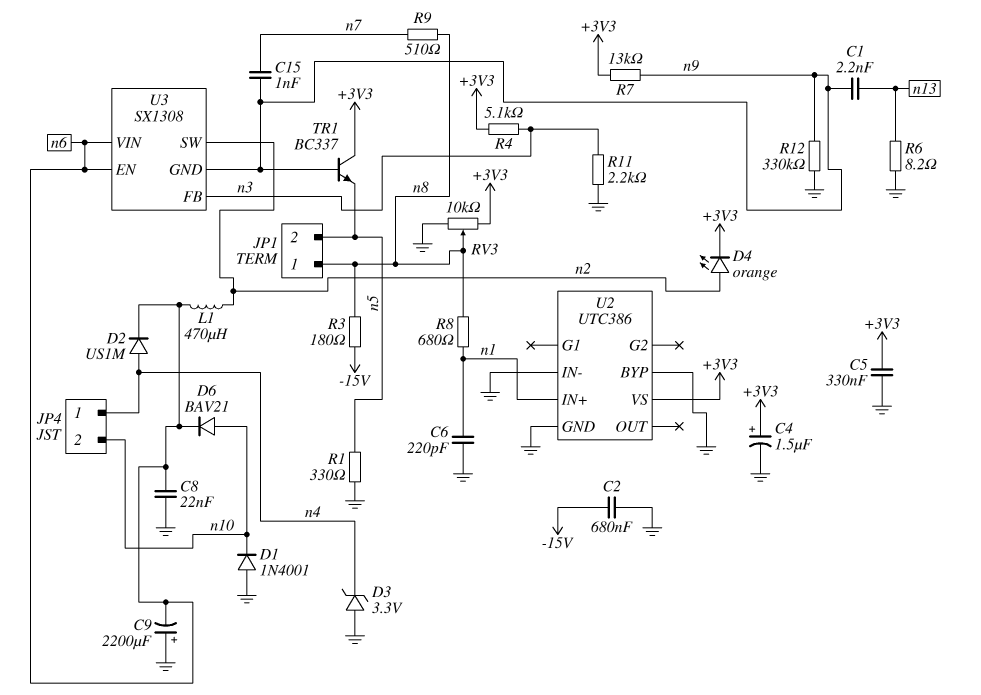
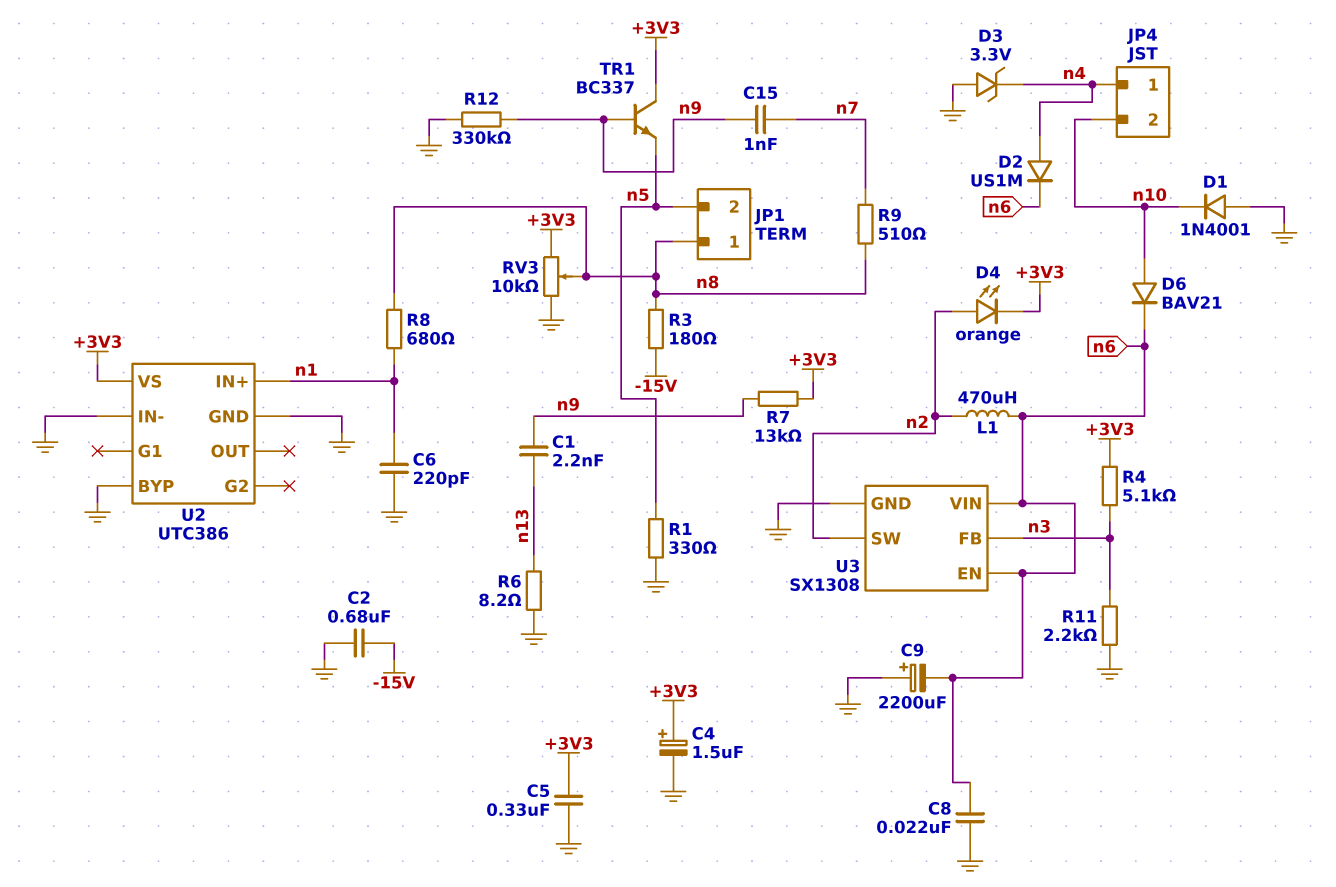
U3 pin GND: n9 -> GND

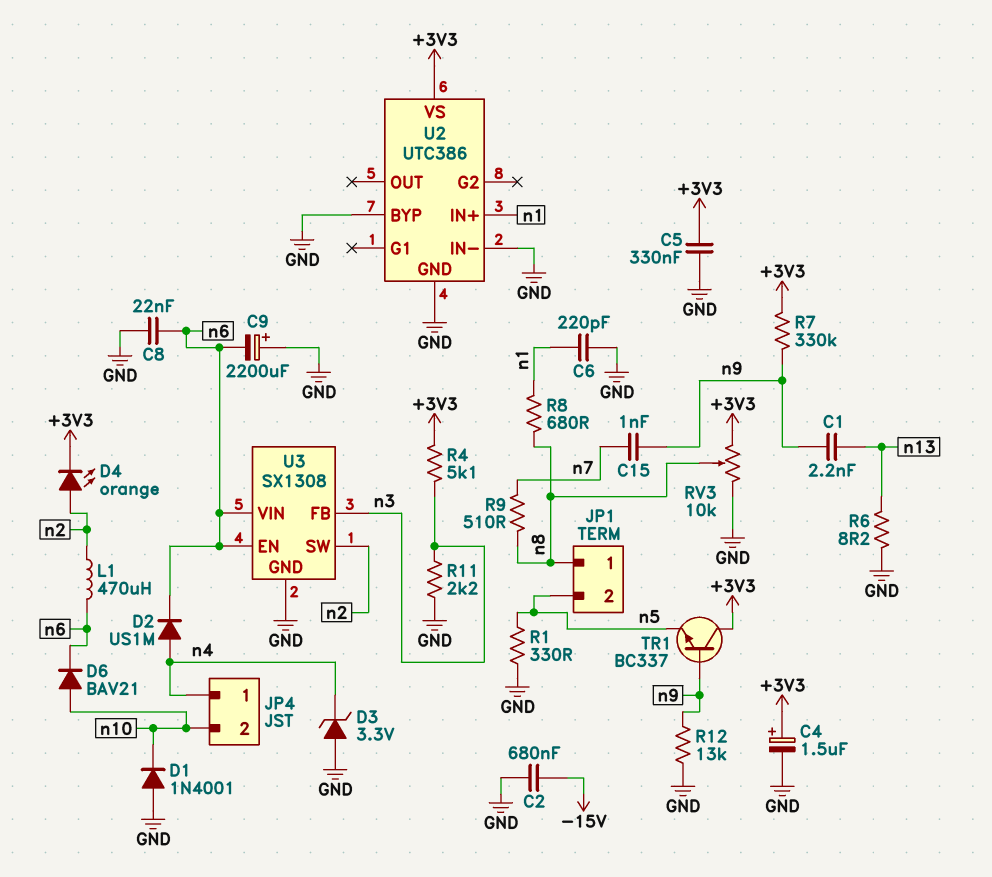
R3: 180 (-15V, n8) -> none
R7: 13k (+3V3, n9) -> 330k (+3V3, n9)
R12: 330k (GND, n9) -> 13k (GND, n9)

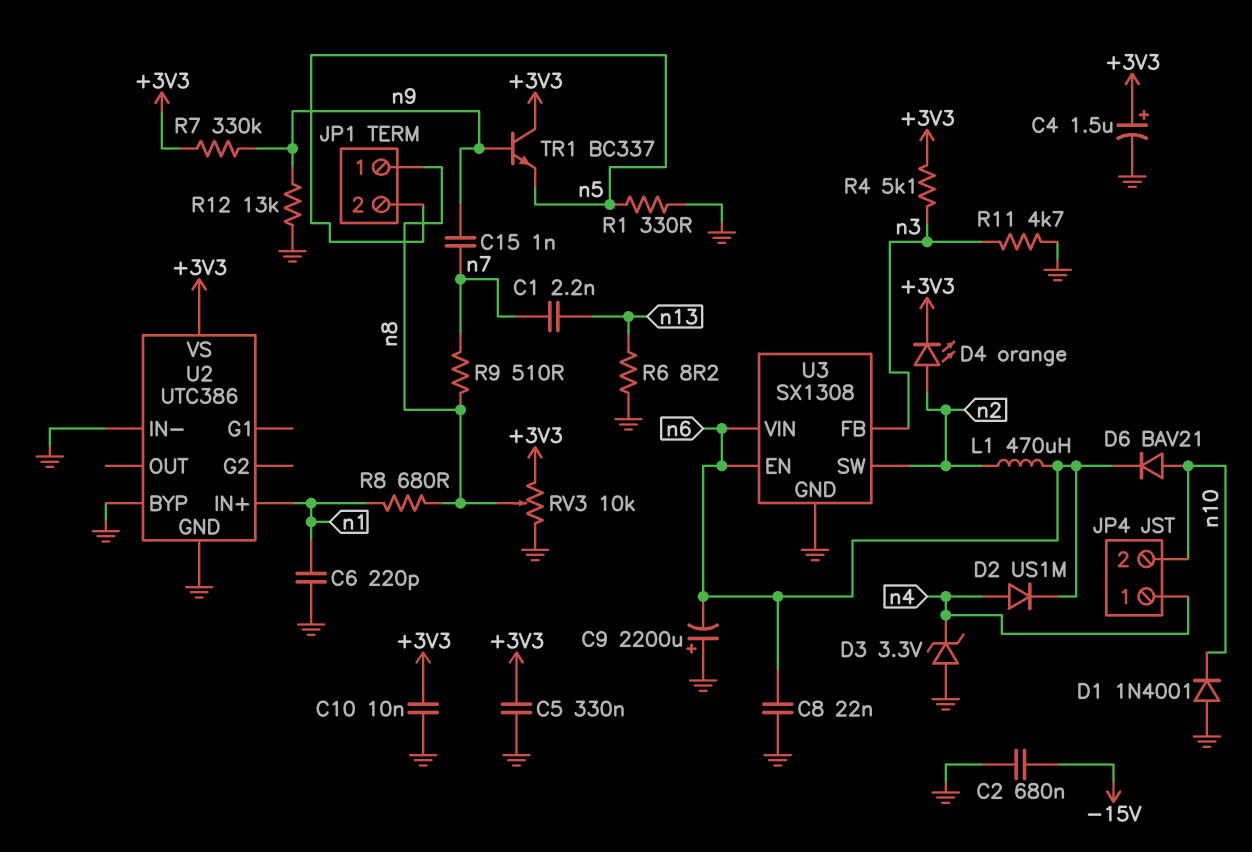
C1: 2.2nF (n9, n13) -> 2.2nF (n7, n13)
C10: none -> 10nF (+3V3, GND)
R11: 2.2k (GND, n3) -> 4.7k (GND, n3)

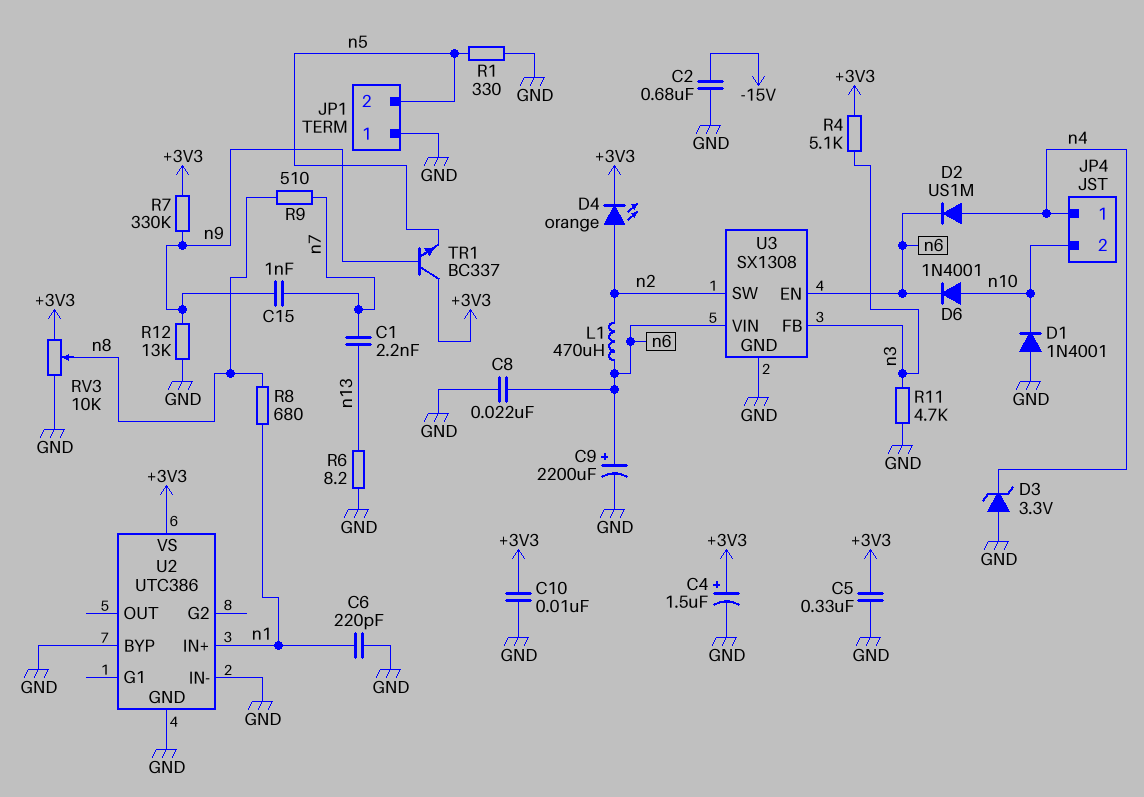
C9: 2200uF (plus GND, minus n6) -> 2200uF (plus n6, minus GND)
D6: diode BAV21 (A n10, K n6) -> diode 1N4001 (A n10, K n6)
JP1 pin 1: n8 -> GND

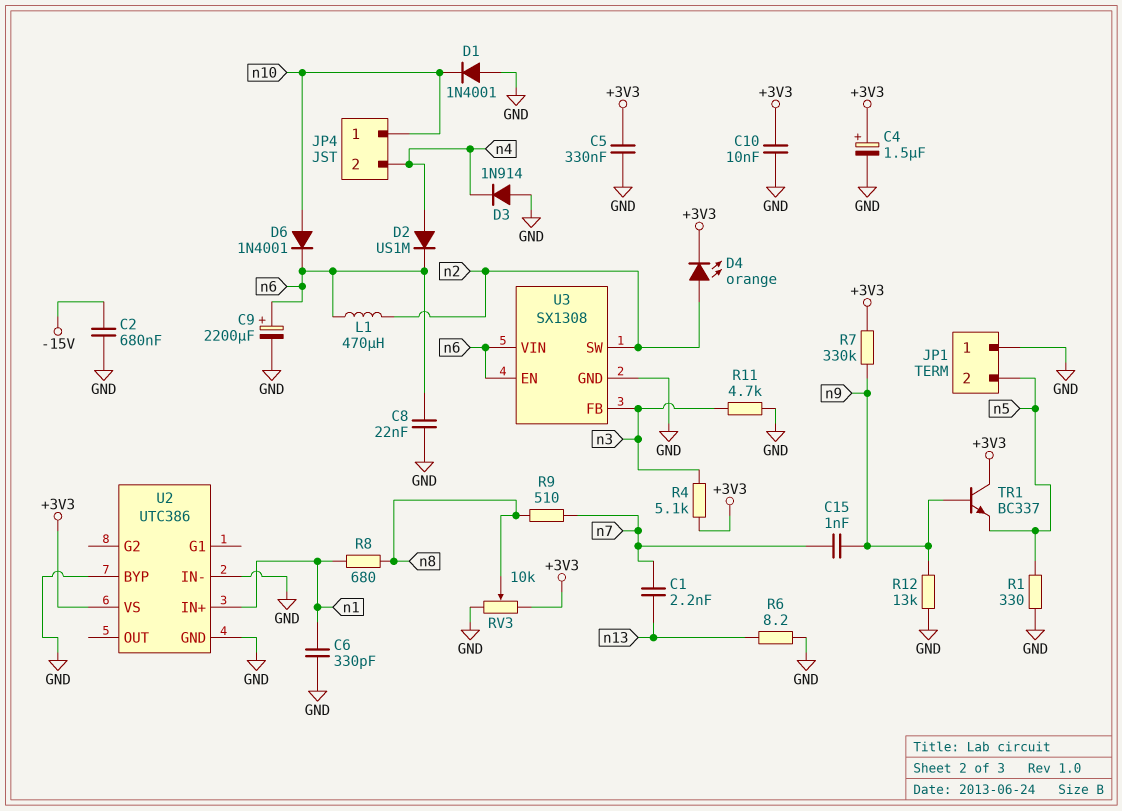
C6: 220pF (GND, n1) -> 330pF (GND, n1)
D3: zener 3.3V (A GND, K n4) -> diode 1N914 (A GND, K n4)
JP4 pin 1: n4 -> n10
JP4 pin 2: n10 -> n4

